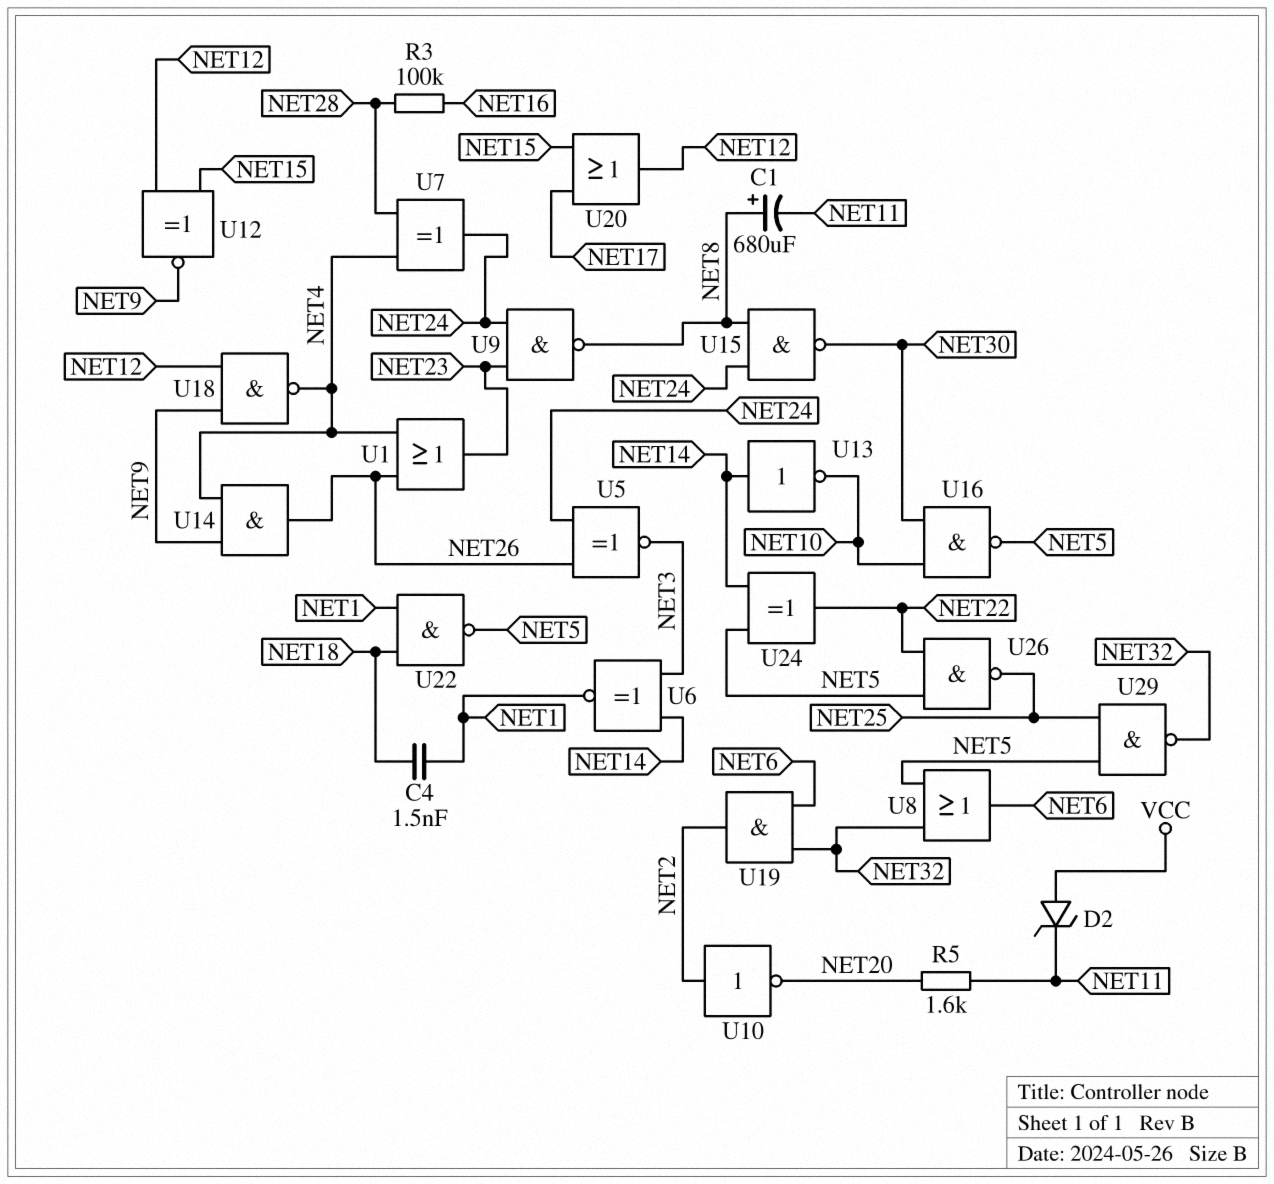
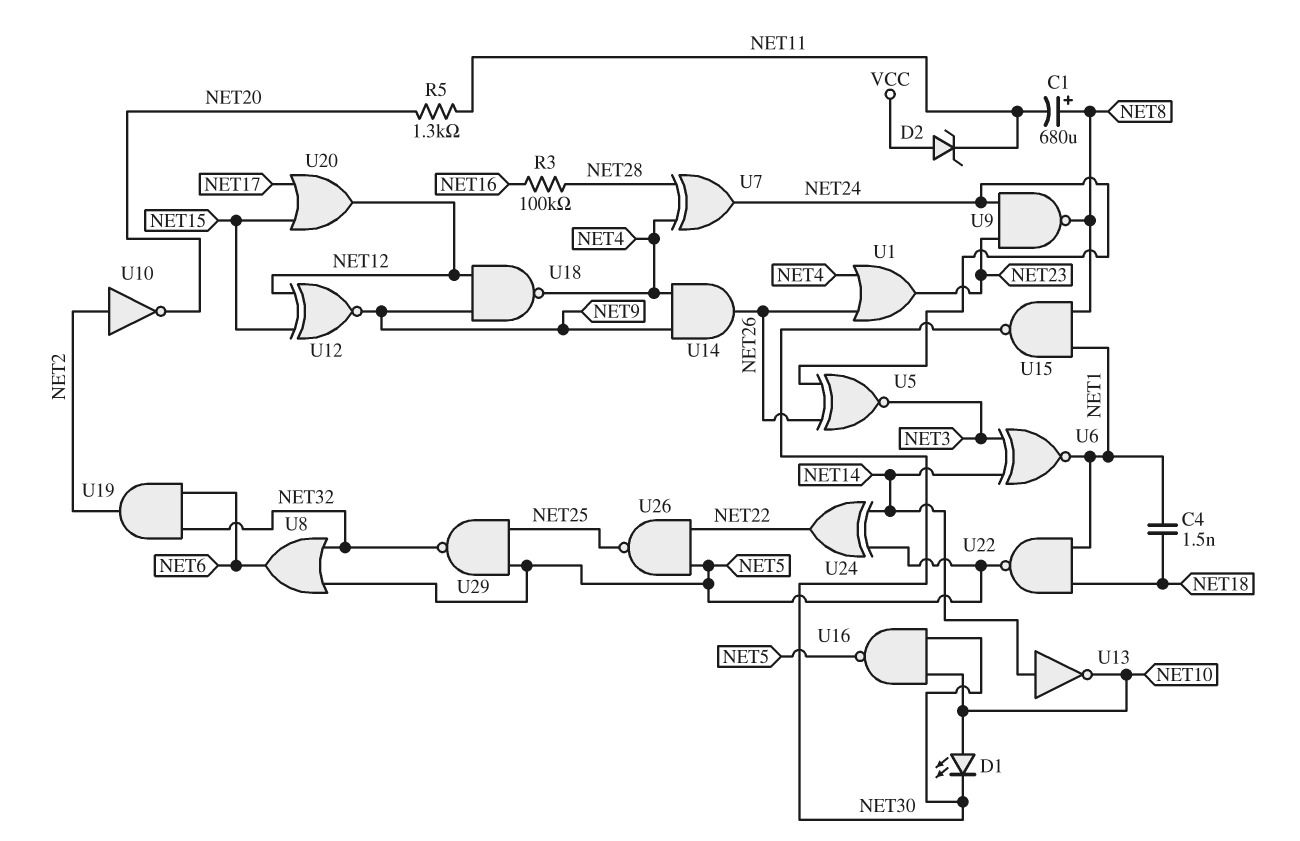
D1: none -> LED (A NET10, K NET30)
R5: 1.6k (NET11, NET20) -> 1.3k (NET11, NET20)
U15: NAND (in NET8, in NET24, out NET30) -> NAND (in NET1, in NET8, out NET30)

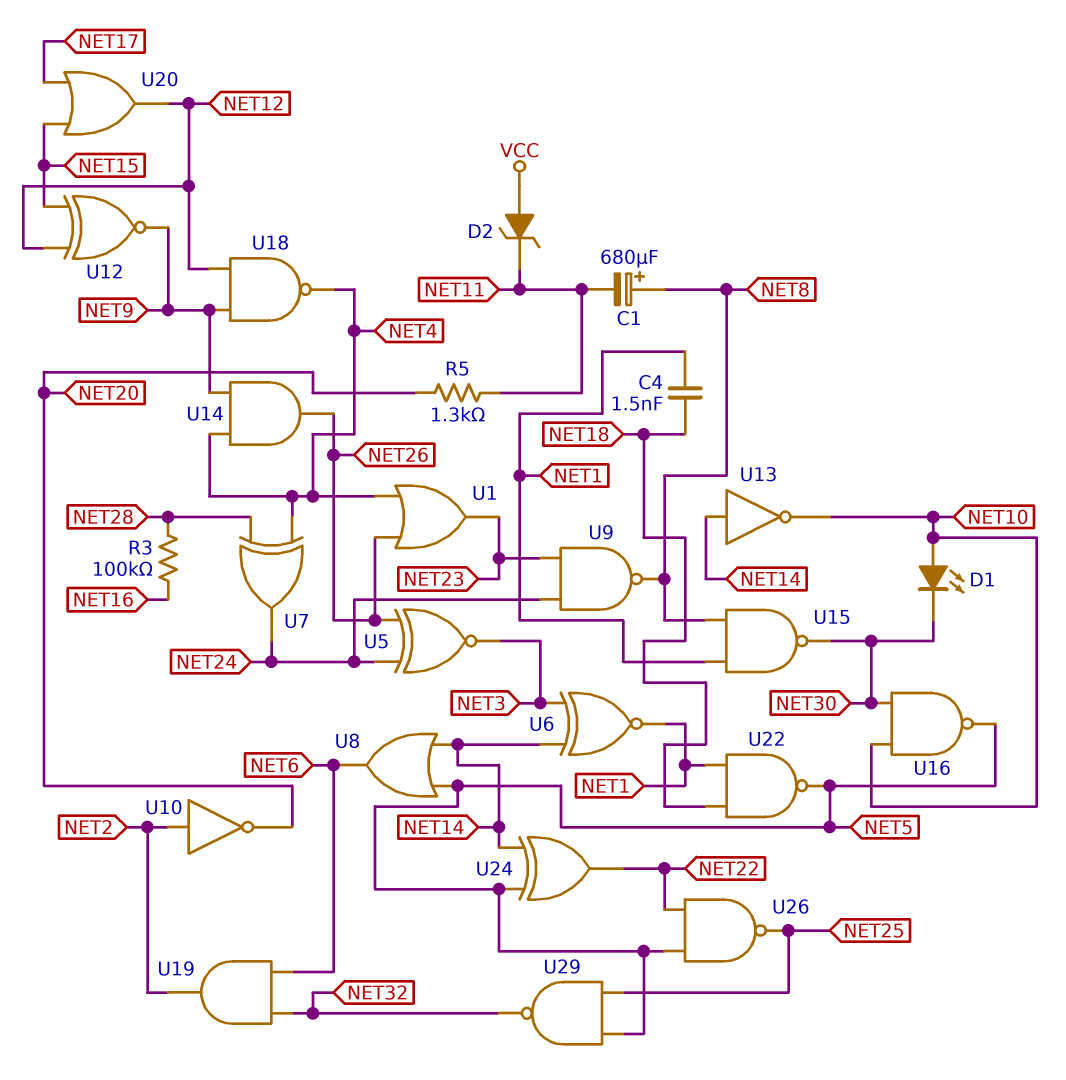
U8: OR (in NET5, in NET32, out NET6) -> OR (in NET5, in NET14, out NET6)

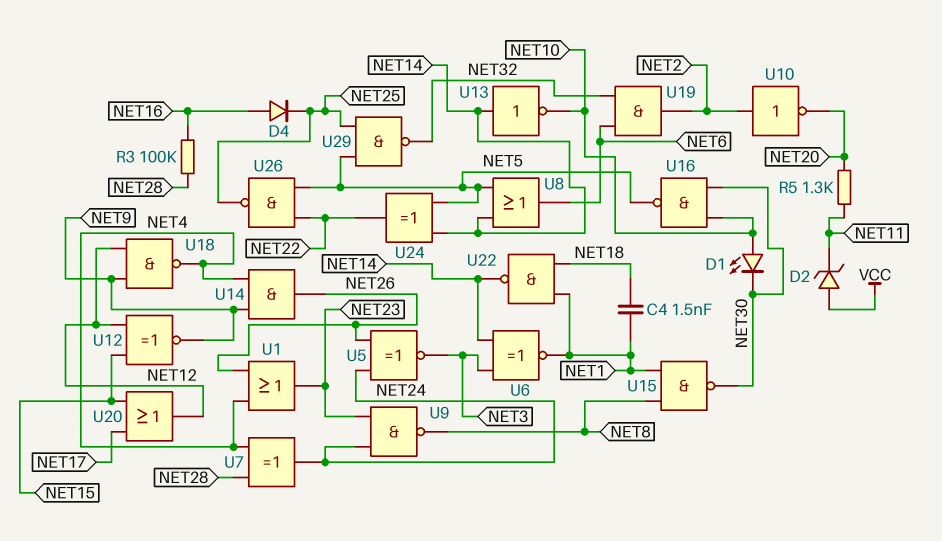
C1: 680uF (plus NET8, minus NET11) -> none
D4: none -> diode (A NET16, K NET25)
U22: NAND (in NET1, in NET18, out NET5) -> NAND (in NET1, in NET18, out NET14)

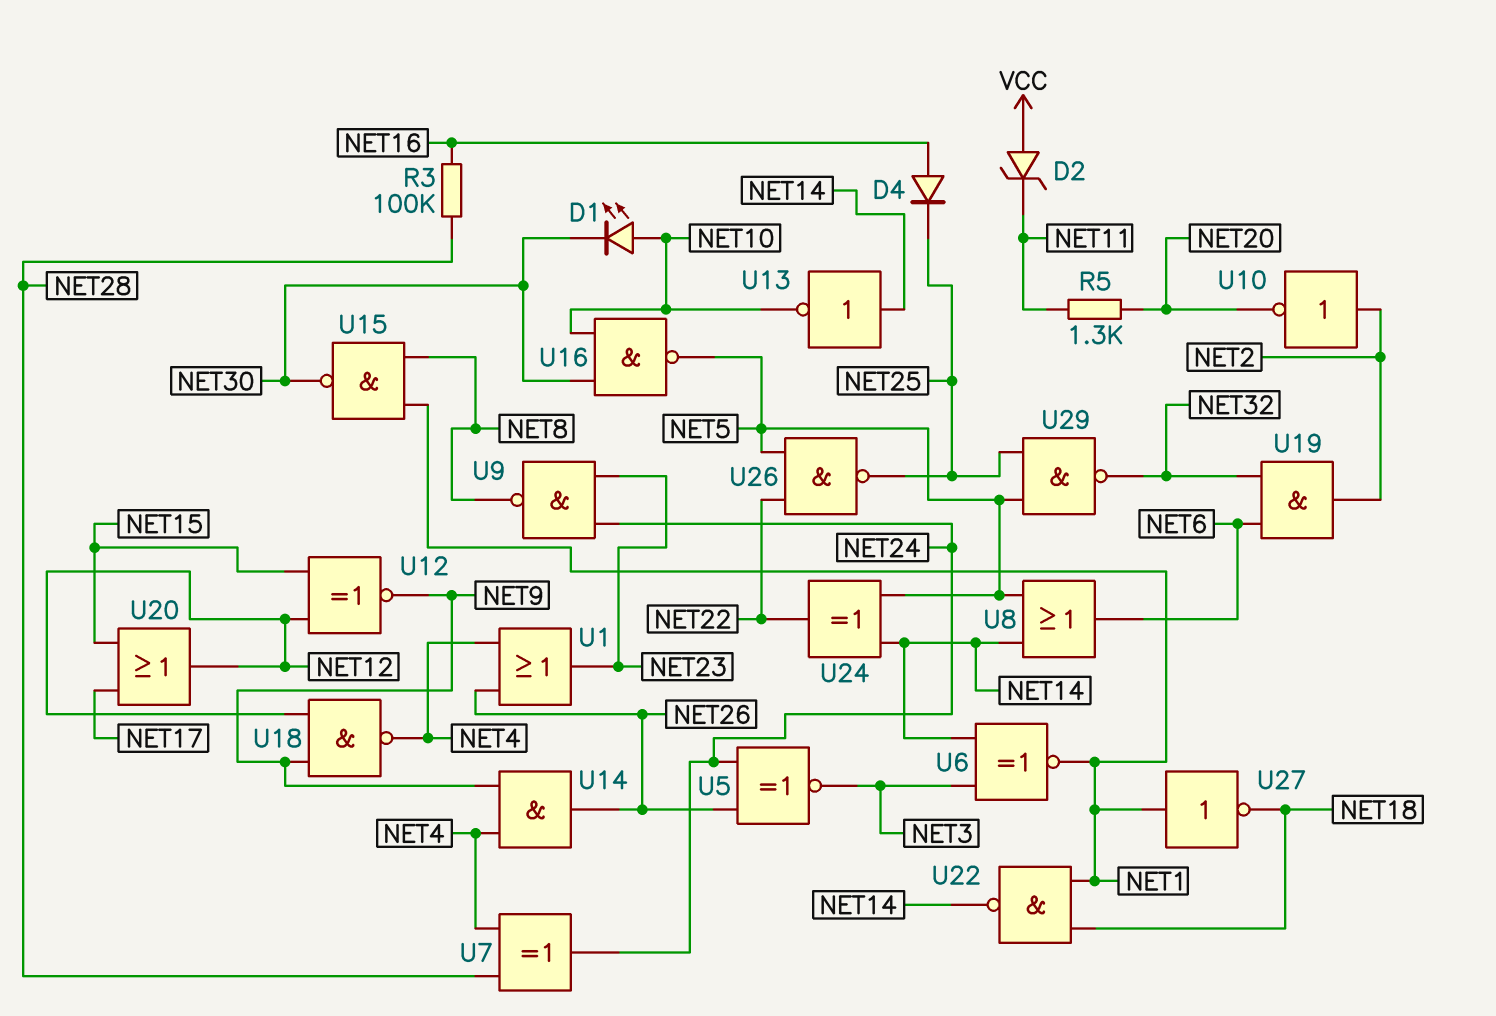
C4: 1.5nF (NET1, NET18) -> none
U27: none -> NOT (in NET1, out NET18)

